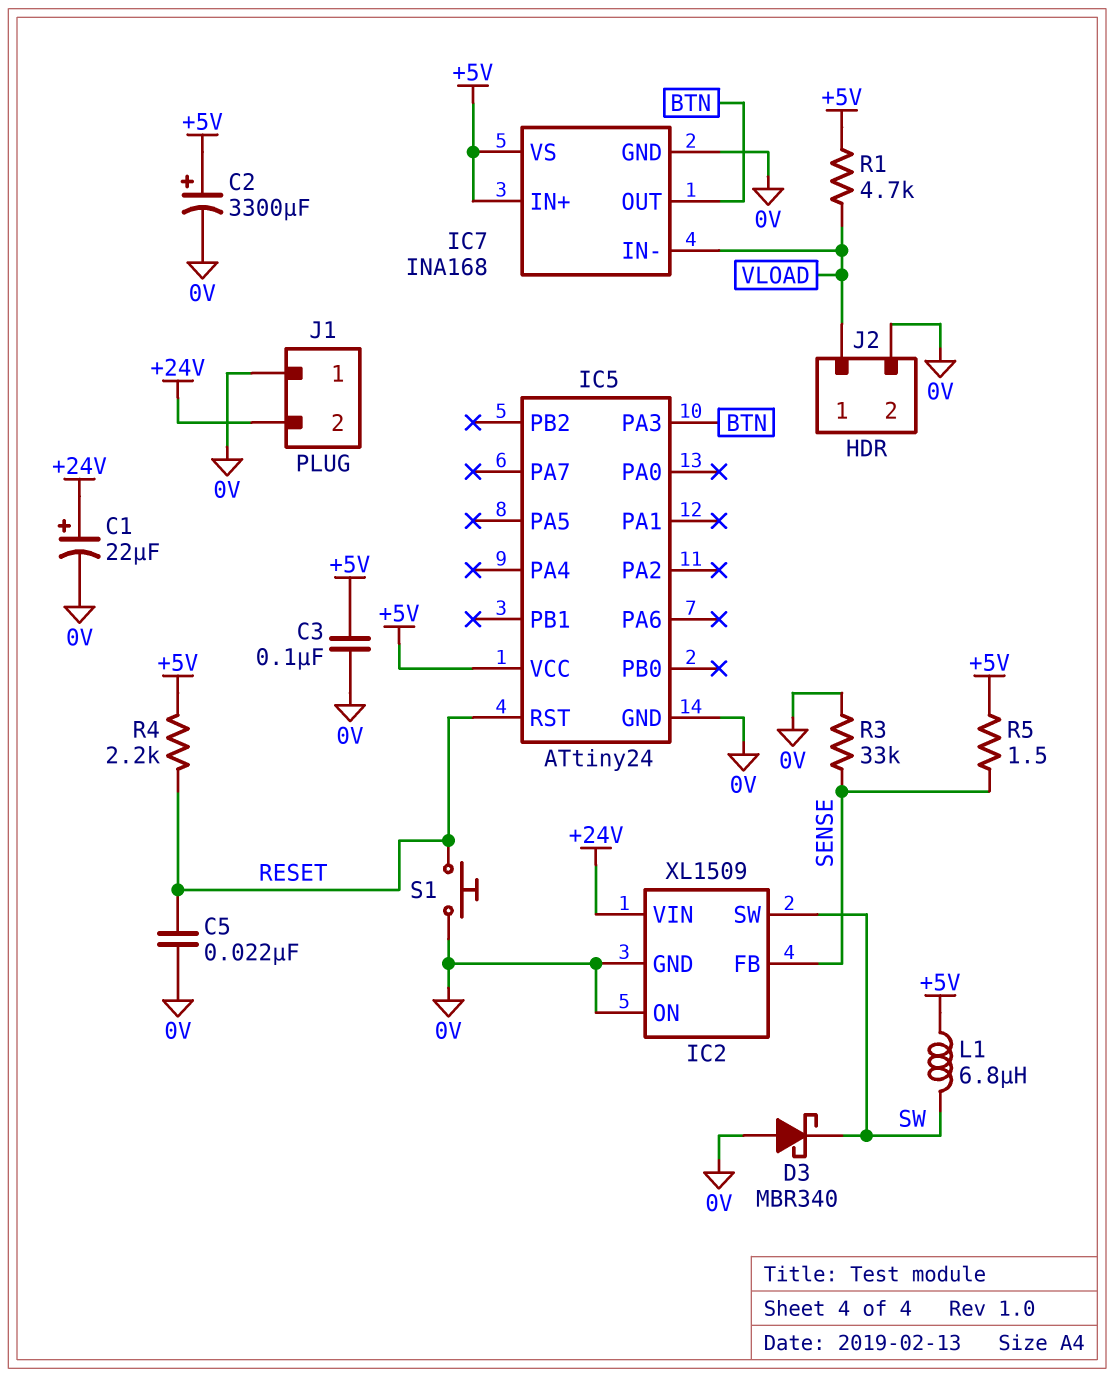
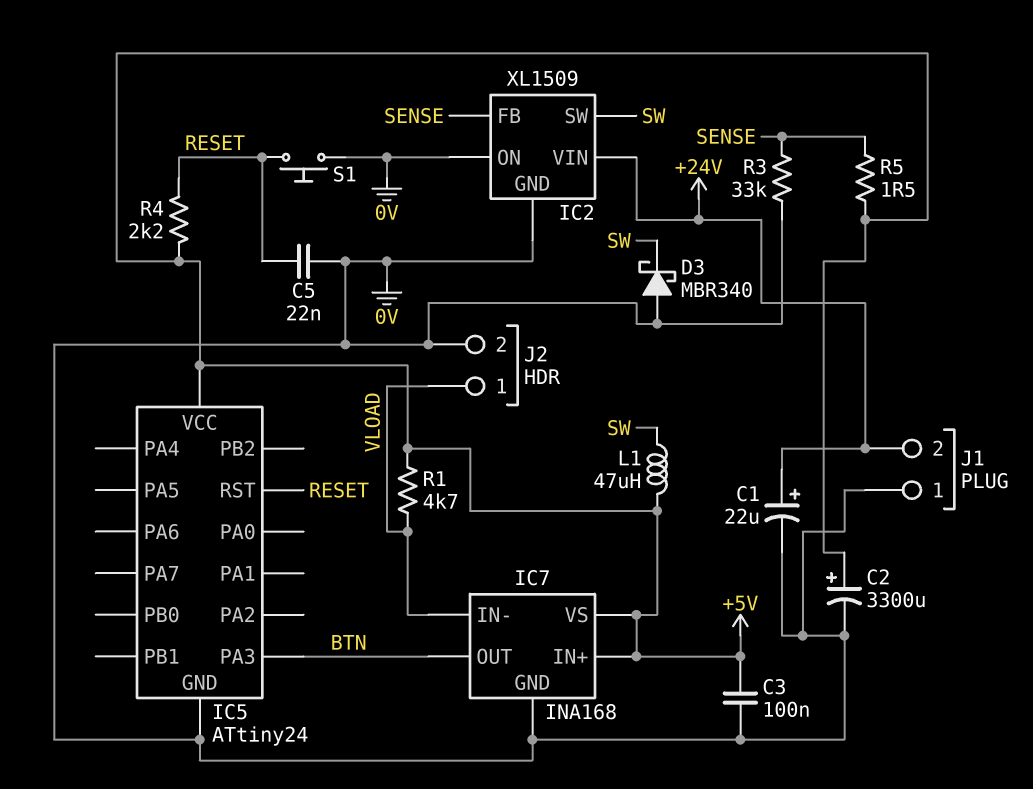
L1: 6.8uH (+5V, SW) -> 47uH (+5V, SW)

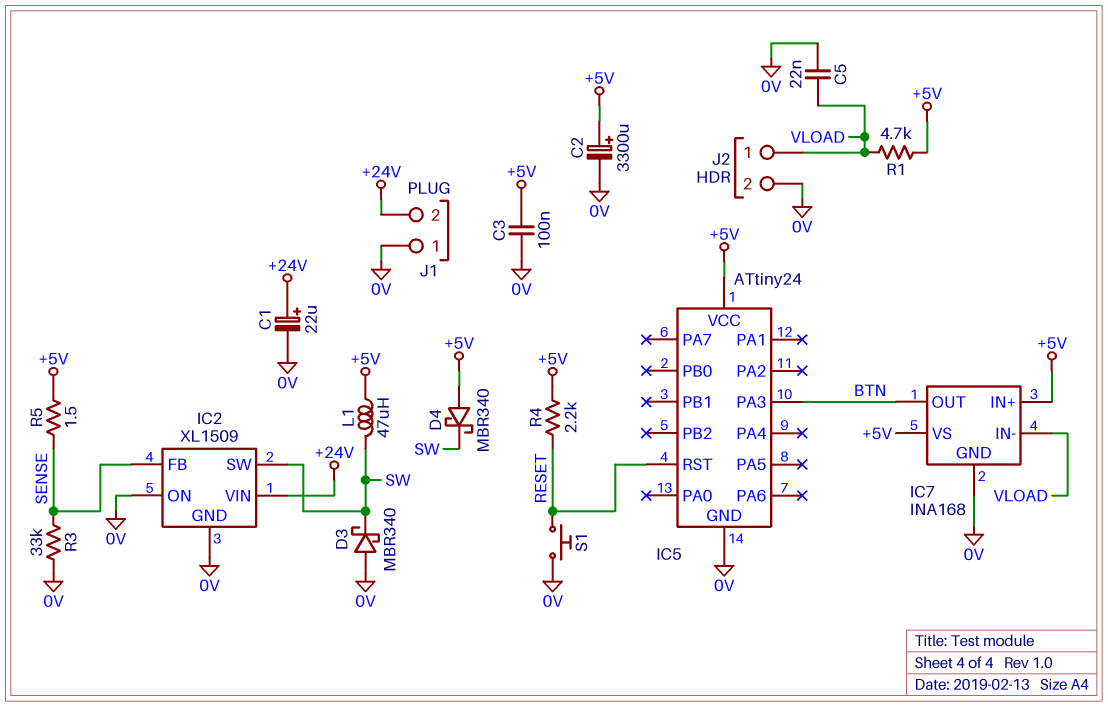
C5: 22nF (0V, RESET) -> 22nF (0V, VLOAD)
D4: none -> schottky MBR340 (A +5V, K SW)

